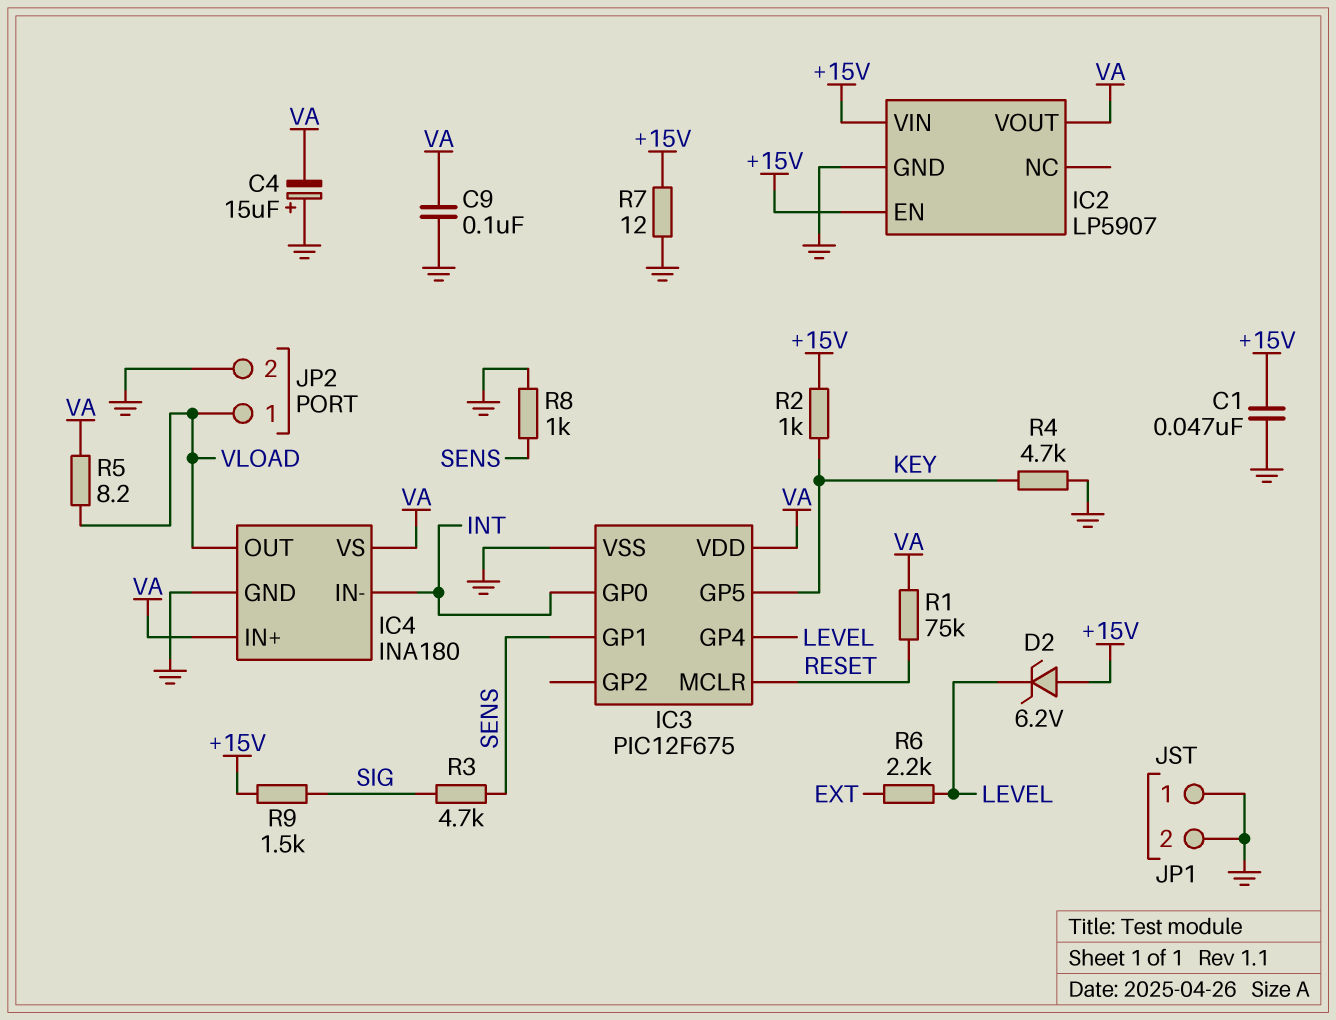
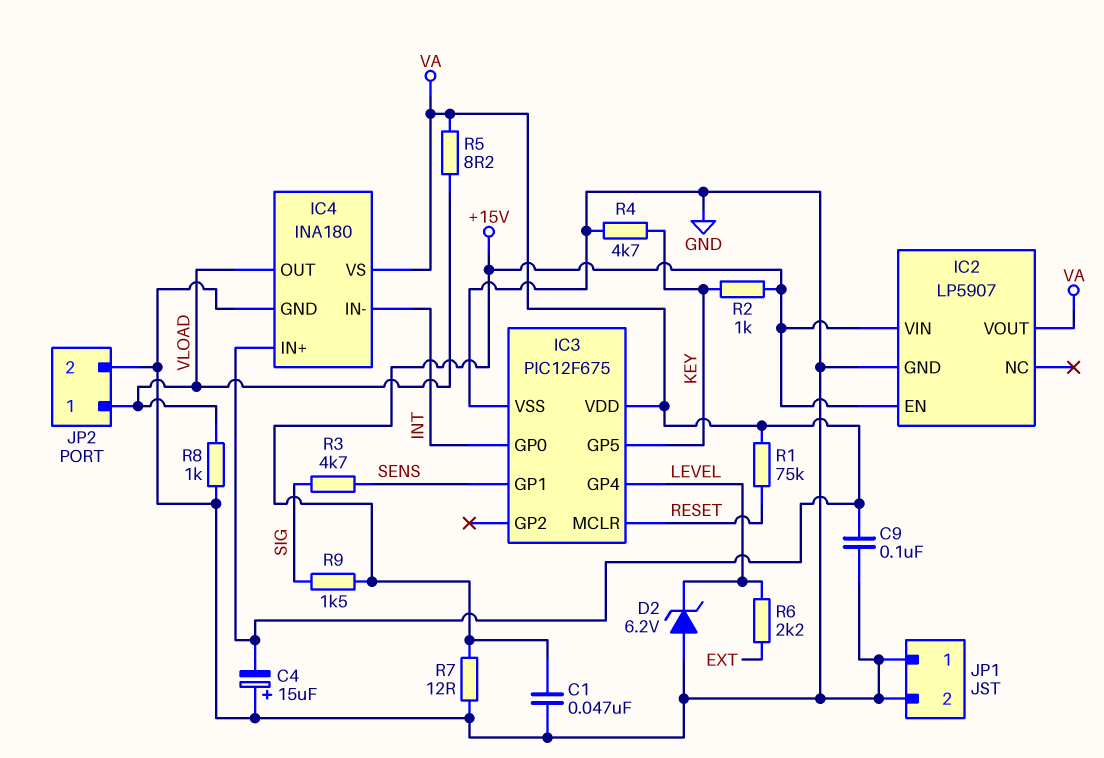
D2: zener 6.2V (A +15V, K LEVEL) -> zener 6.2V (A GND, K LEVEL)
R8: 1k (GND, SENS) -> 1k (GND, VLOAD)

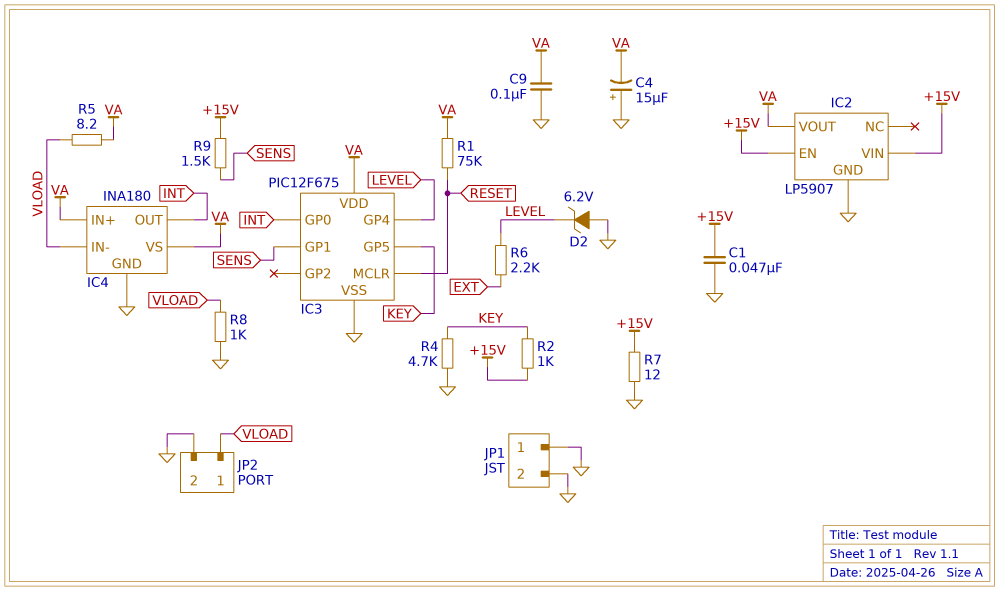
IC4 pin IN-: INT -> VLOAD
IC4 pin OUT: VLOAD -> INT
R3: 4.7k (SENS, SIG) -> none
R9: 1.5k (+15V, SIG) -> 1.5k (+15V, SENS)

